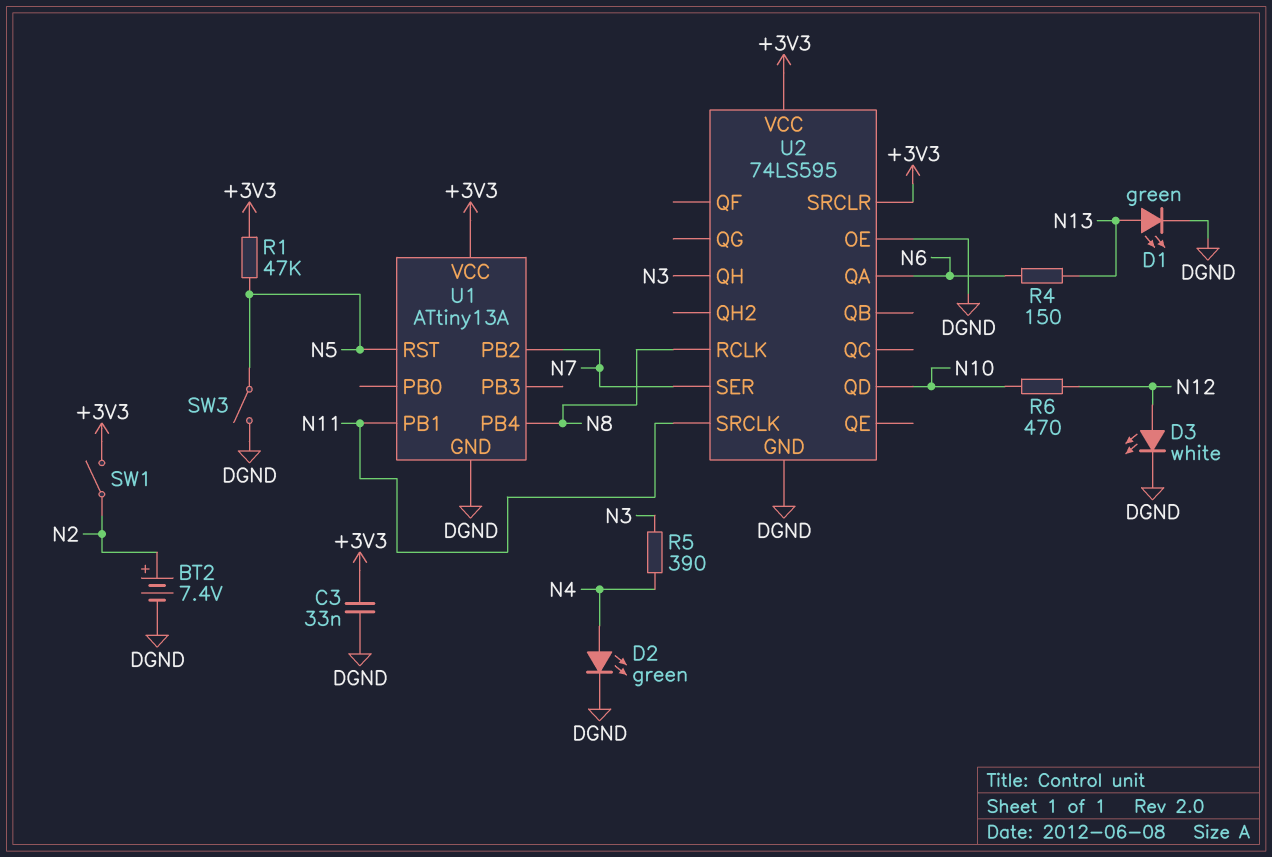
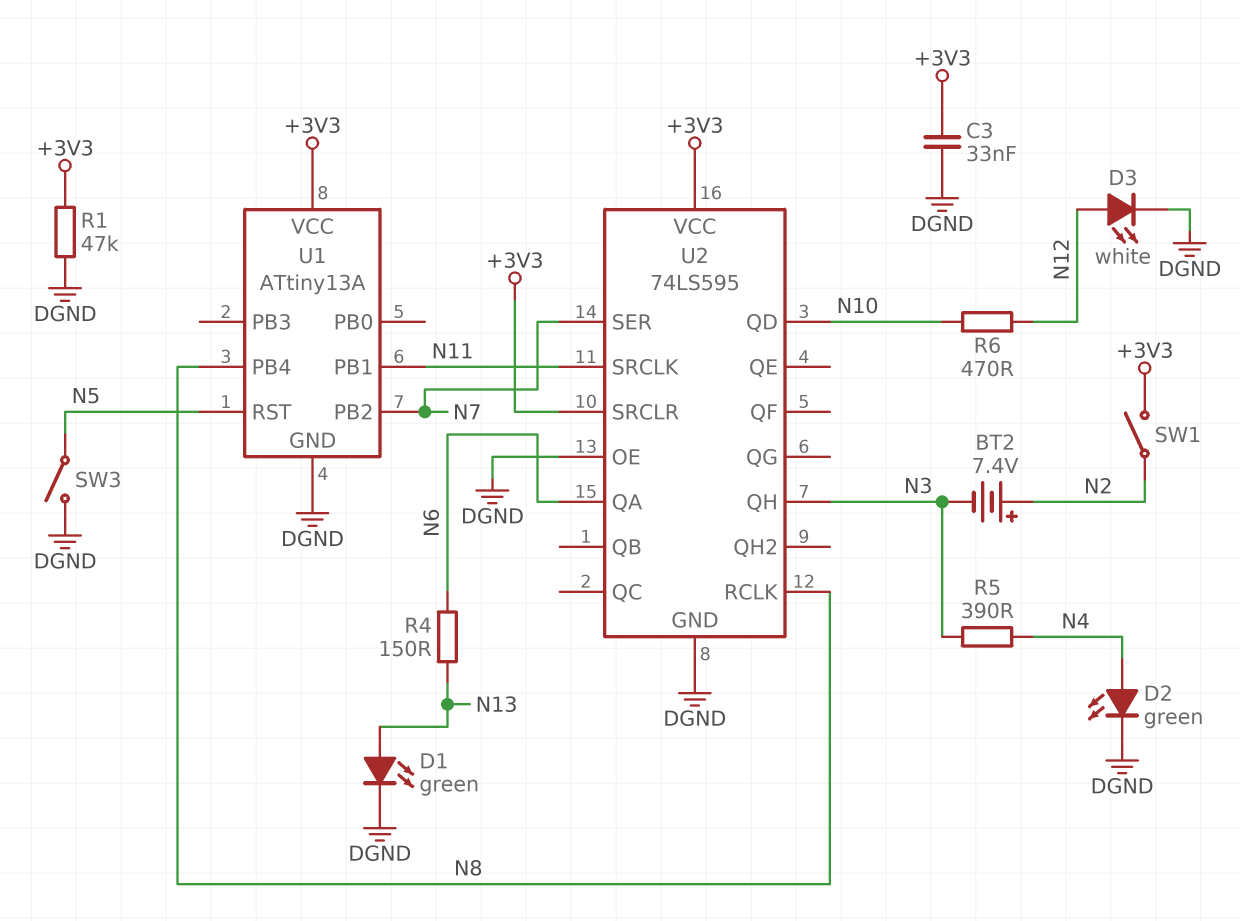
BT2: 7.4V (plus N2, minus DGND) -> 7.4V (plus N2, minus N3)
R1: 47k (+3V3, N5) -> 47k (+3V3, DGND)

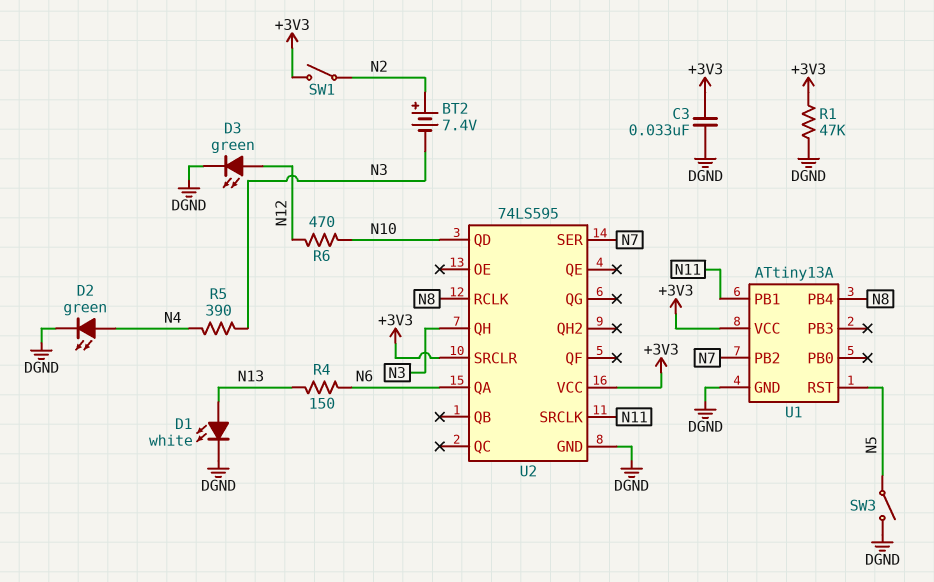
D1: LED green (A N13, K DGND) -> LED white (A N13, K DGND)
D3: LED white (A N12, K DGND) -> LED green (A N12, K DGND)
U2 pin OE: DGND -> none

